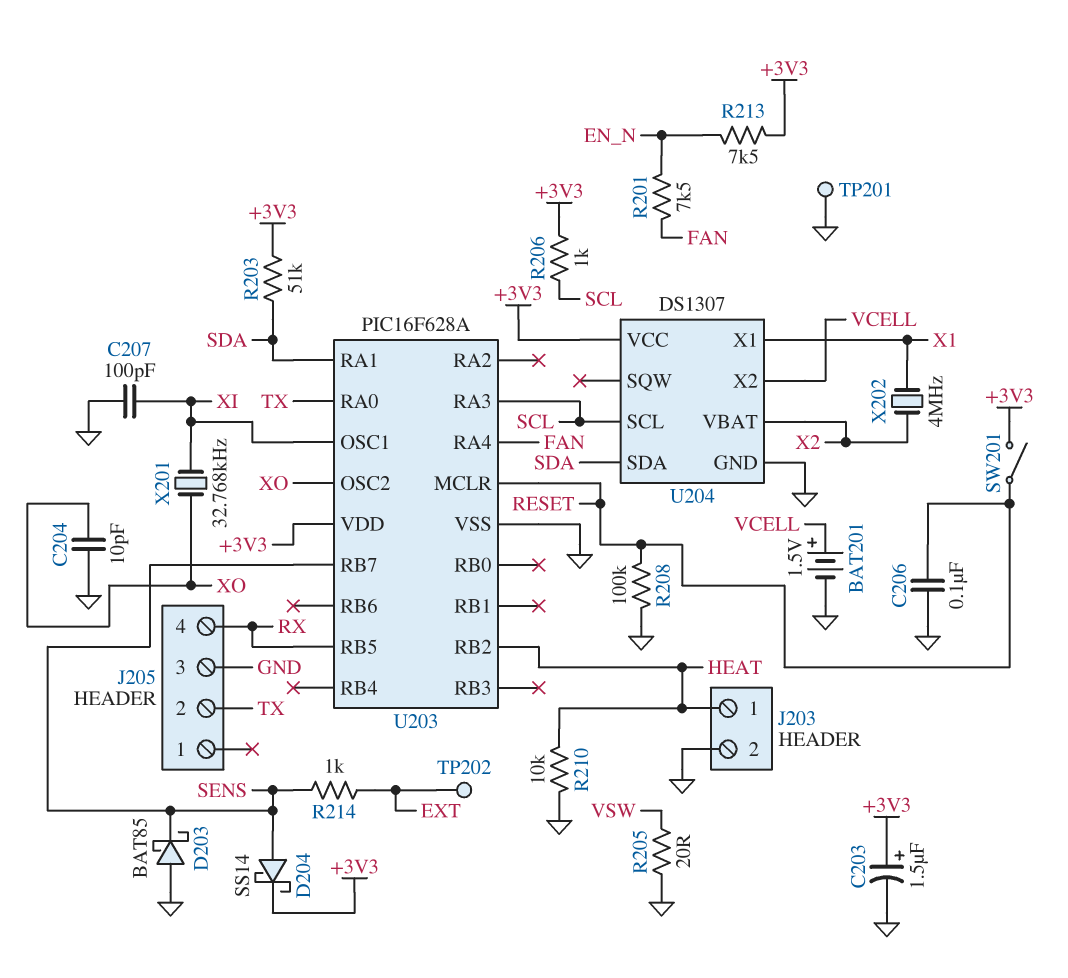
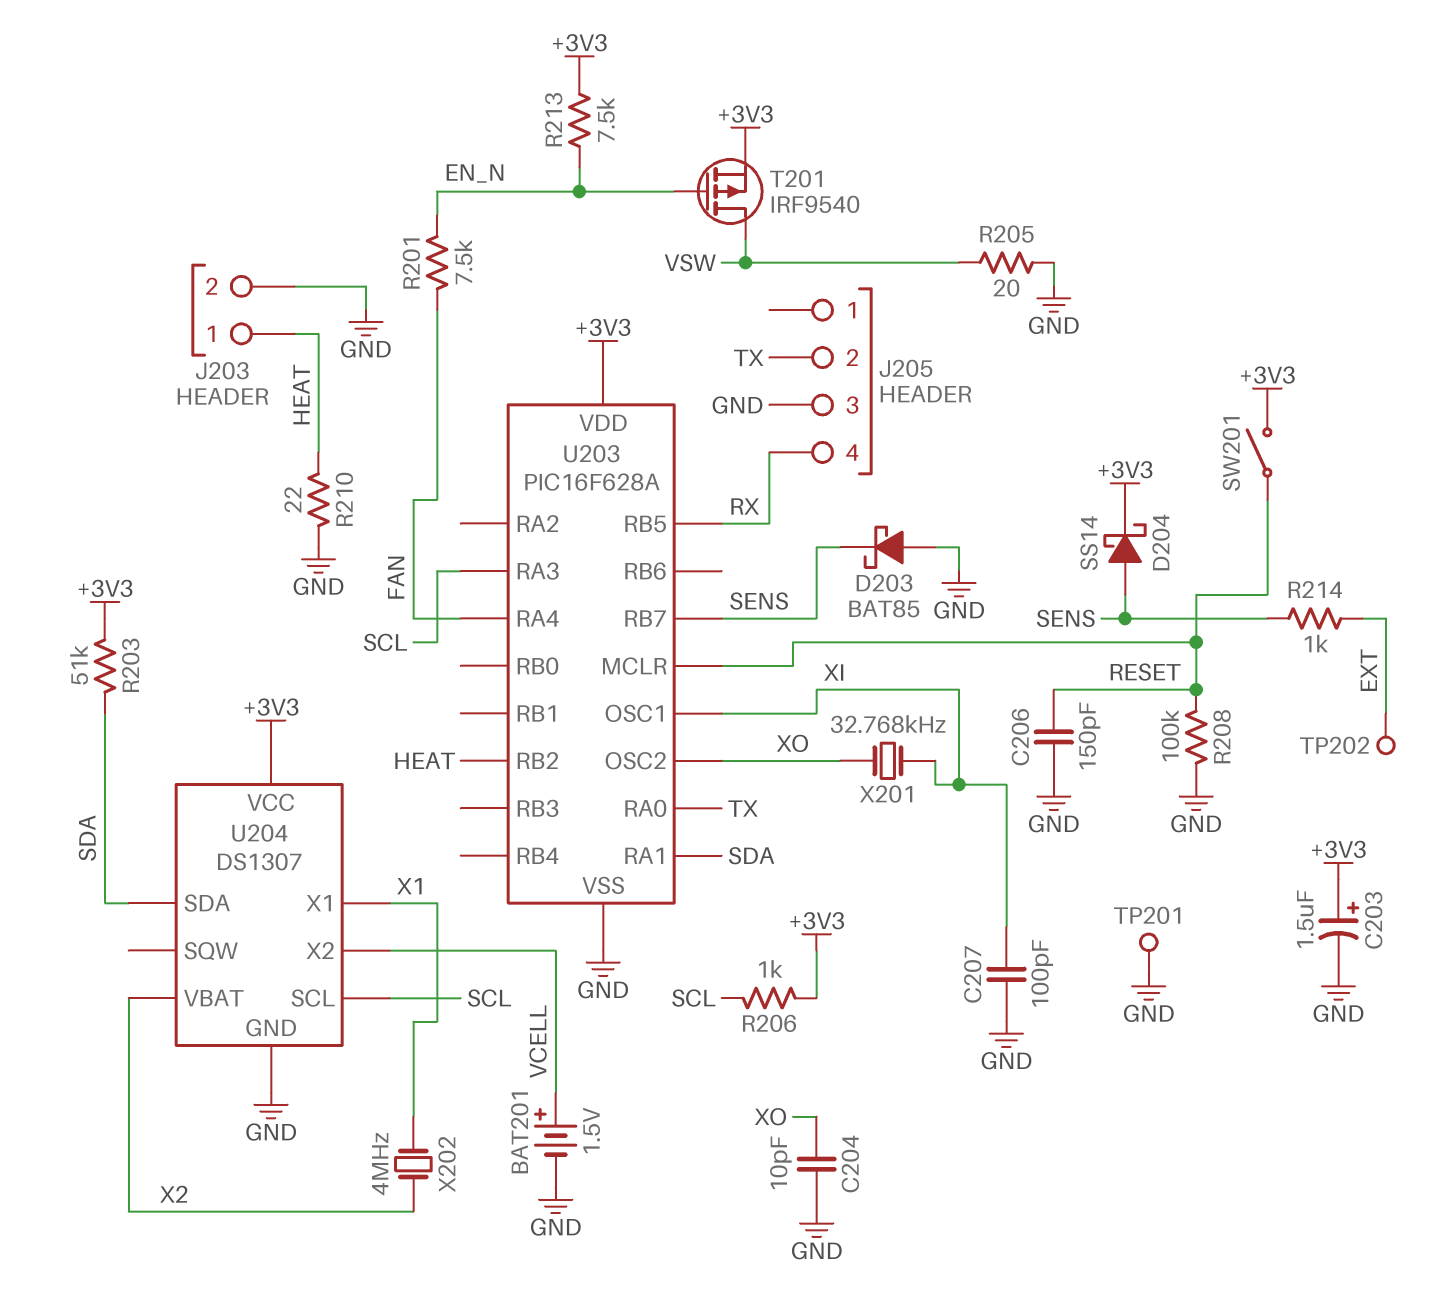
C206: 100nF (GND, RESET) -> 150pF (GND, RESET)
R210: 10k (GND, HEAT) -> 22 (GND, HEAT)
T201: none -> PMOS IRF9540 (G EN_N, D VSW, S +3V3)

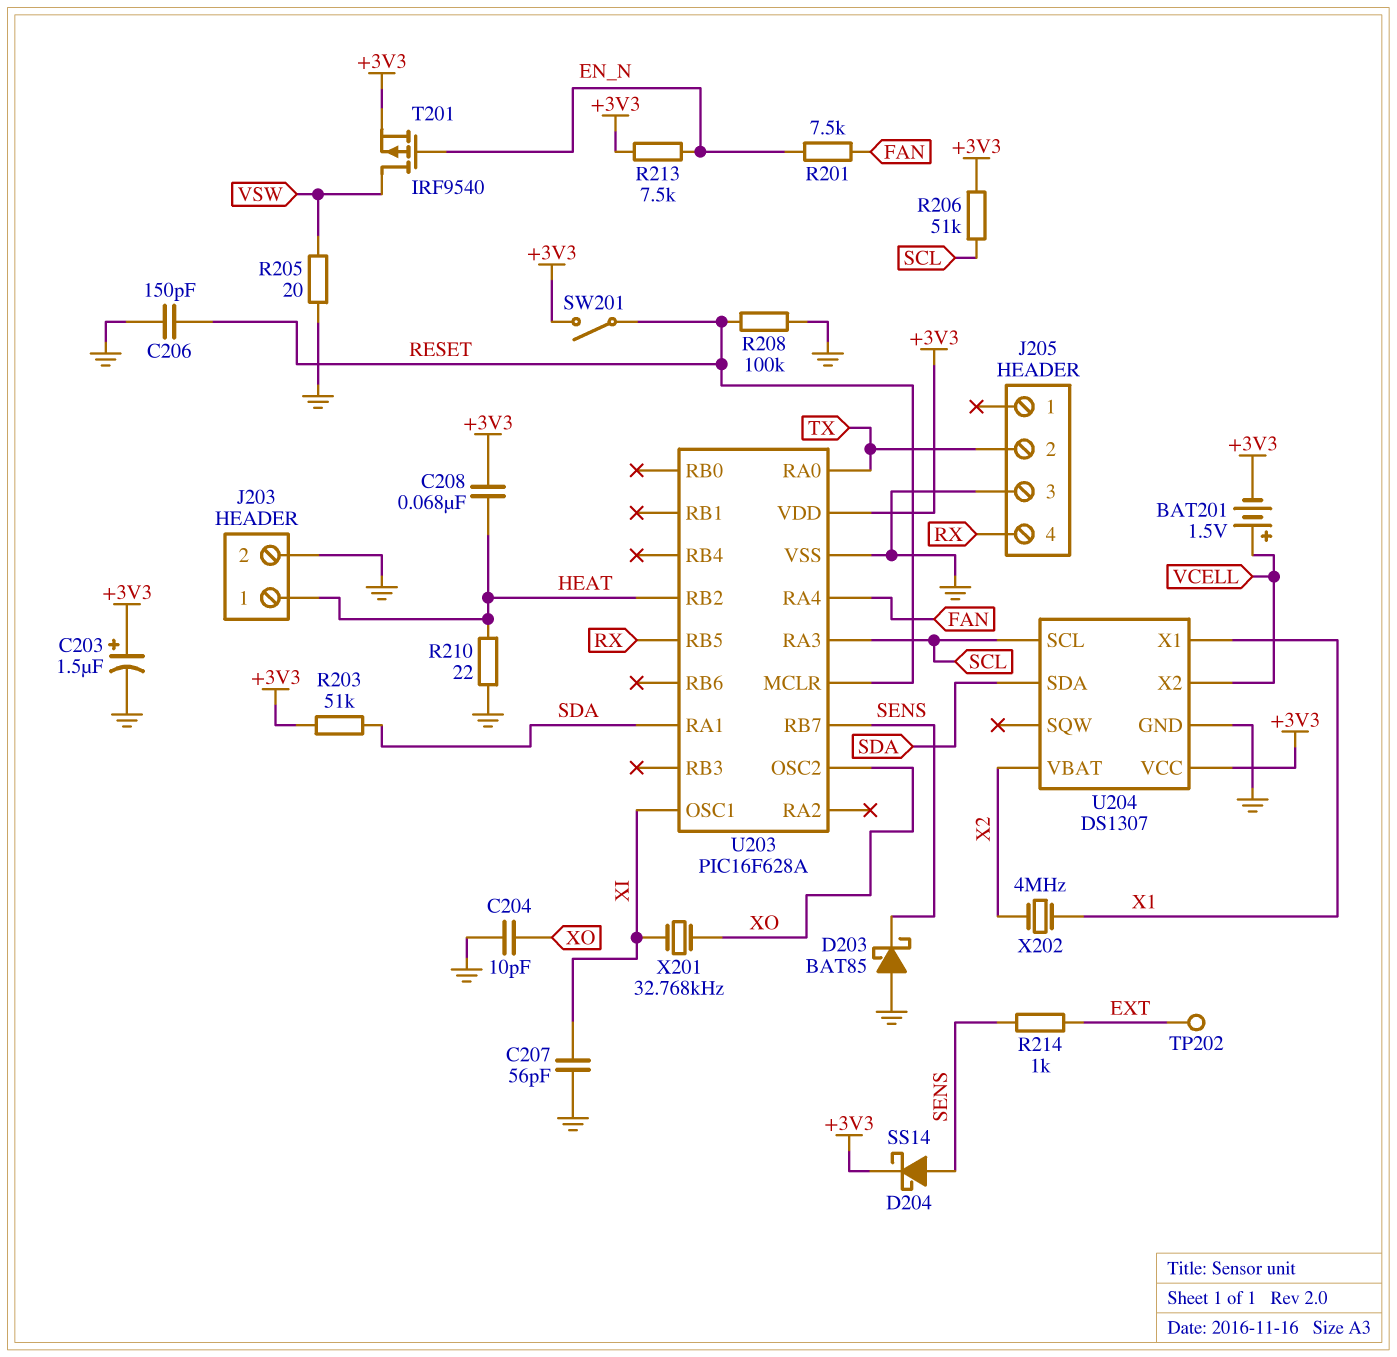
BAT201: 1.5V (plus VCELL, minus GND) -> 1.5V (plus VCELL, minus +3V3)
C207: 100pF (GND, XI) -> 56pF (GND, XI)
C208: none -> 68nF (+3V3, HEAT)
R206: 1k (+3V3, SCL) -> 51k (+3V3, SCL)
TP201: test point (GND) -> none

